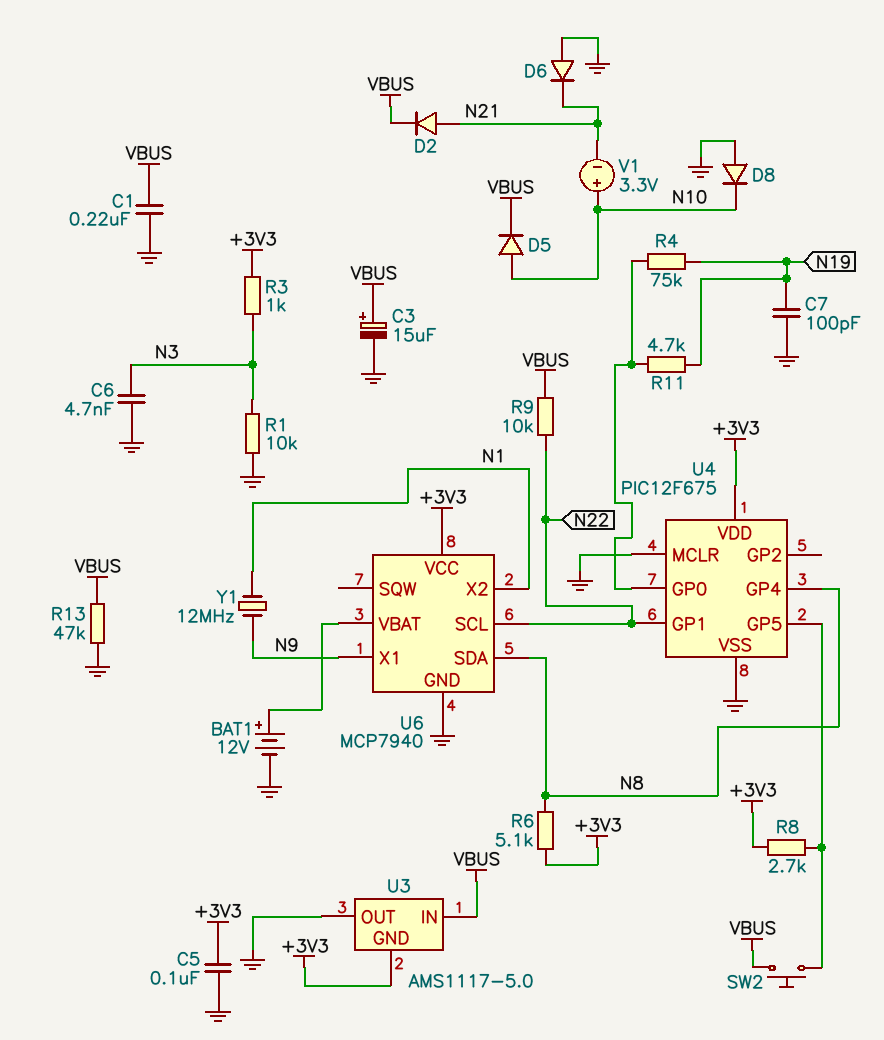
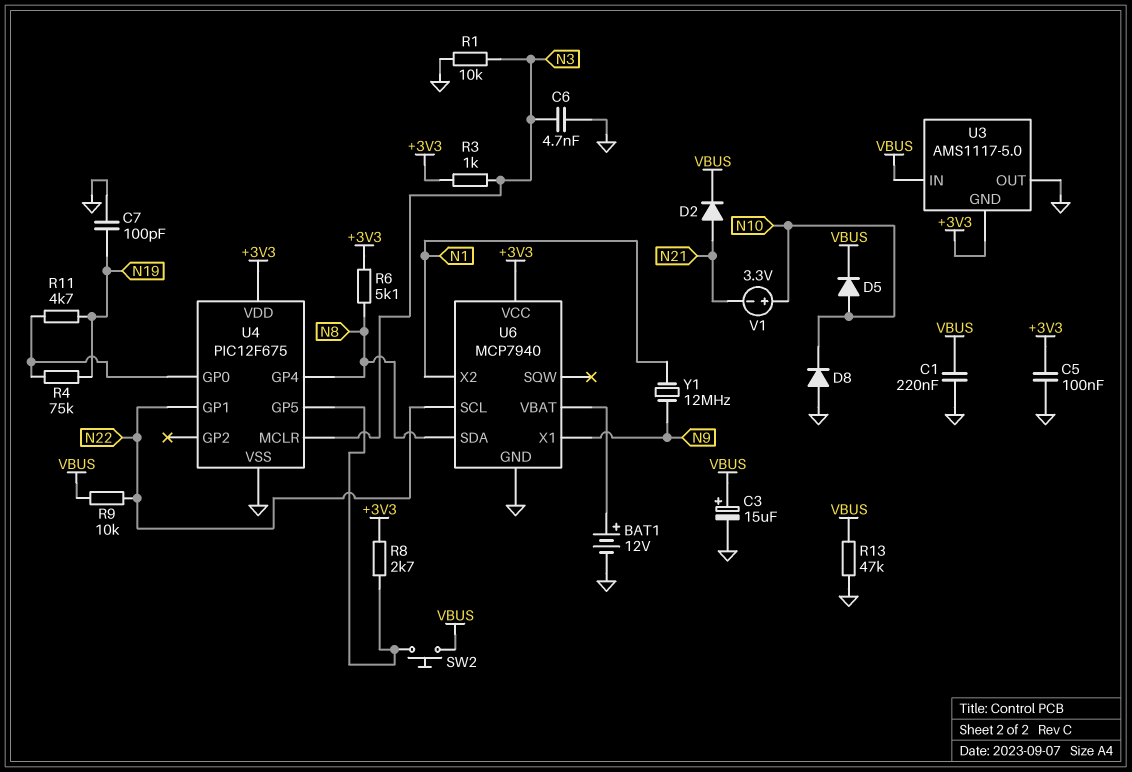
D6: diode (A GND, K N21) -> none
U4 pin MCLR: GND -> N3

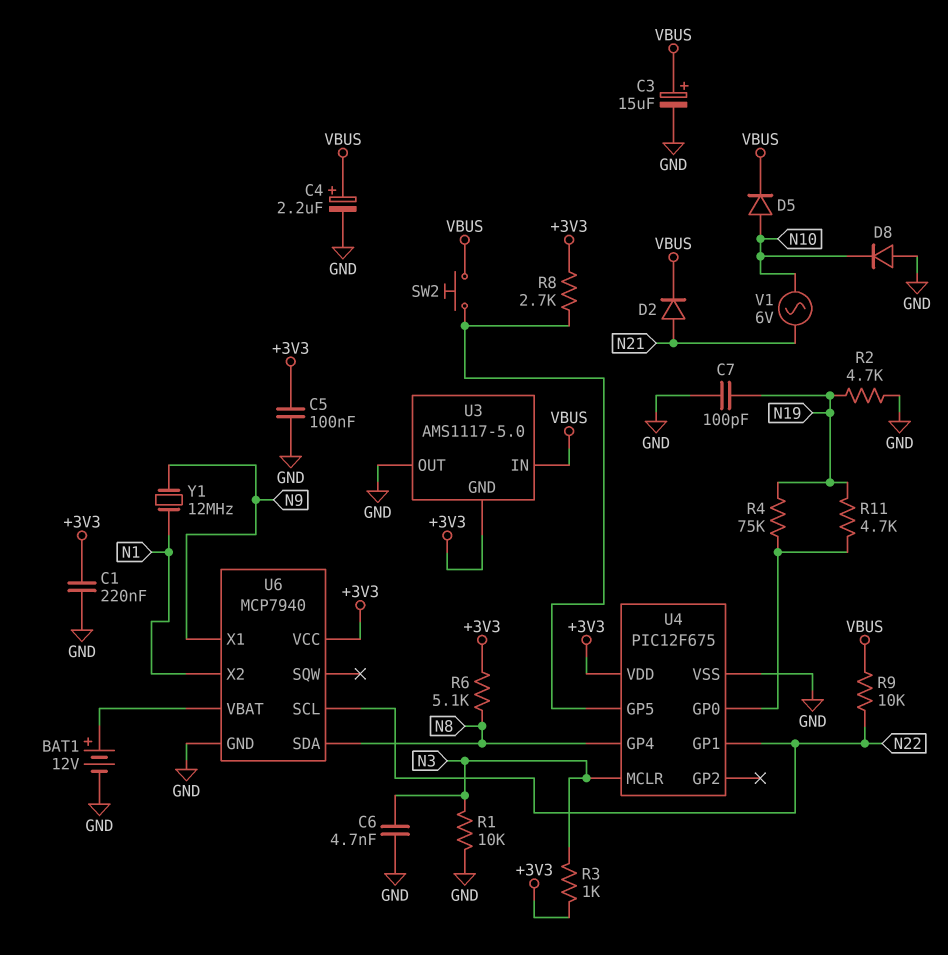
C1: 220nF (GND, VBUS) -> 220nF (+3V3, GND)
C4: none -> 2.2uF (plus VBUS, minus GND)
R2: none -> 4.7k (GND, N19)
R13: 47k (GND, VBUS) -> none
V1: 3.3V (plus N10, minus N21) -> AC 6V (N10, N21)

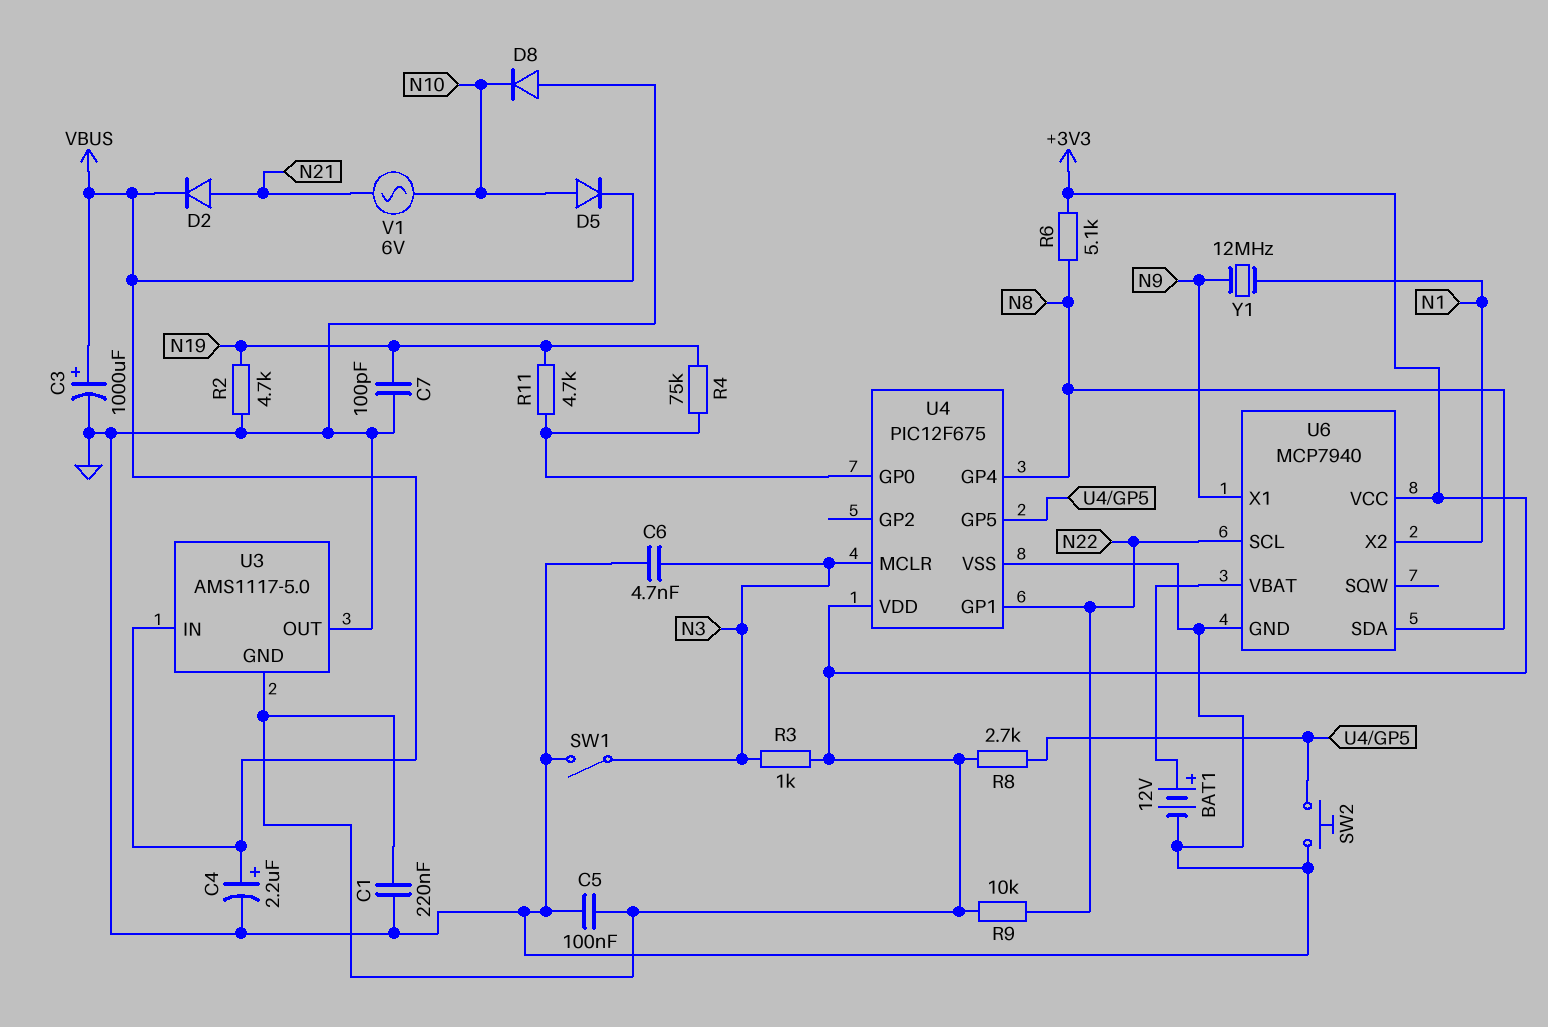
C3: 15uF (plus VBUS, minus GND) -> 1000uF (plus VBUS, minus GND)
R1: 10k (GND, N3) -> none
R9: 10k (N22, VBUS) -> 10k (+3V3, N22)
SW1: none -> switch (GND, N3)
SW2: button (U4/GP5, VBUS) -> button (GND, U4/GP5)

